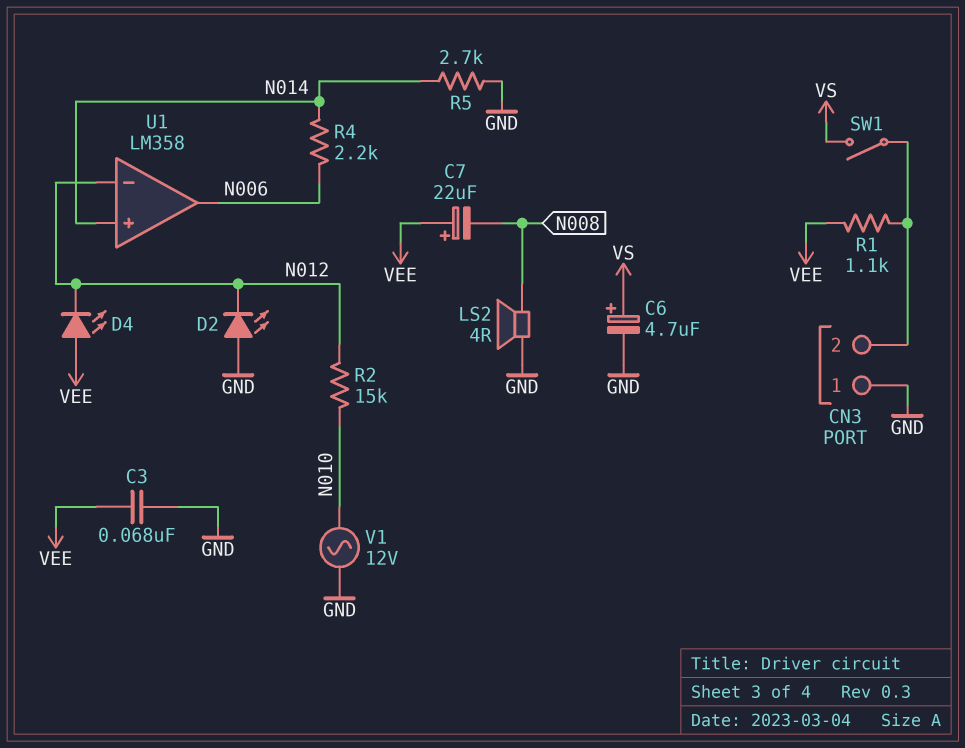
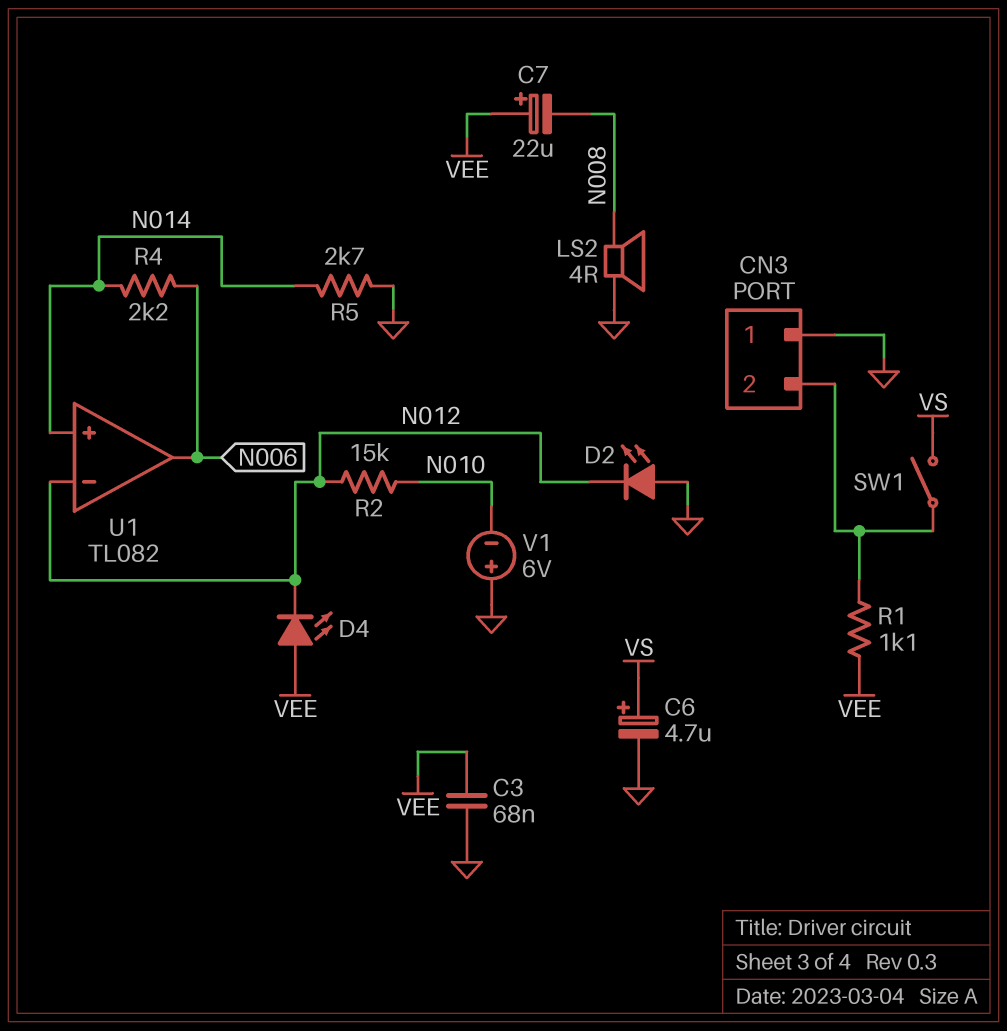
U1: LM358 -> TL082
V1: AC 12V (GND, N010) -> 6V (plus GND, minus N010)

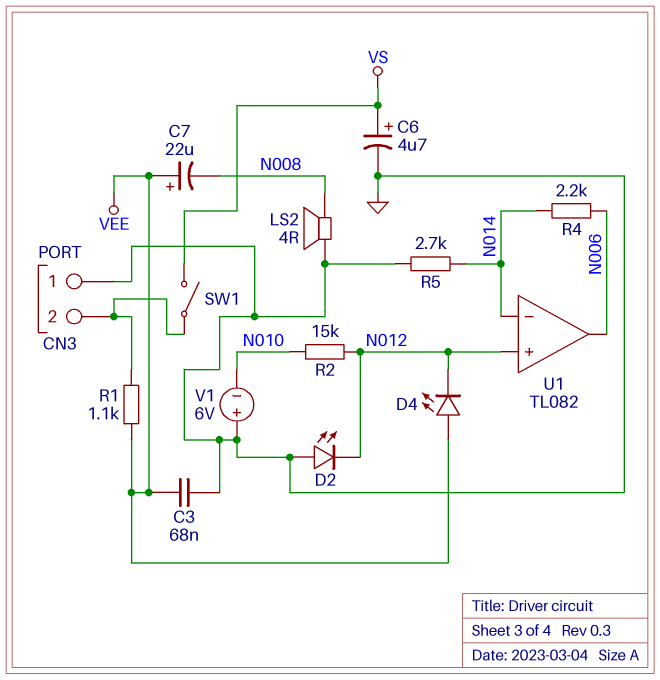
U1 pin in+: N014 -> N012
U1 pin in-: N012 -> N014

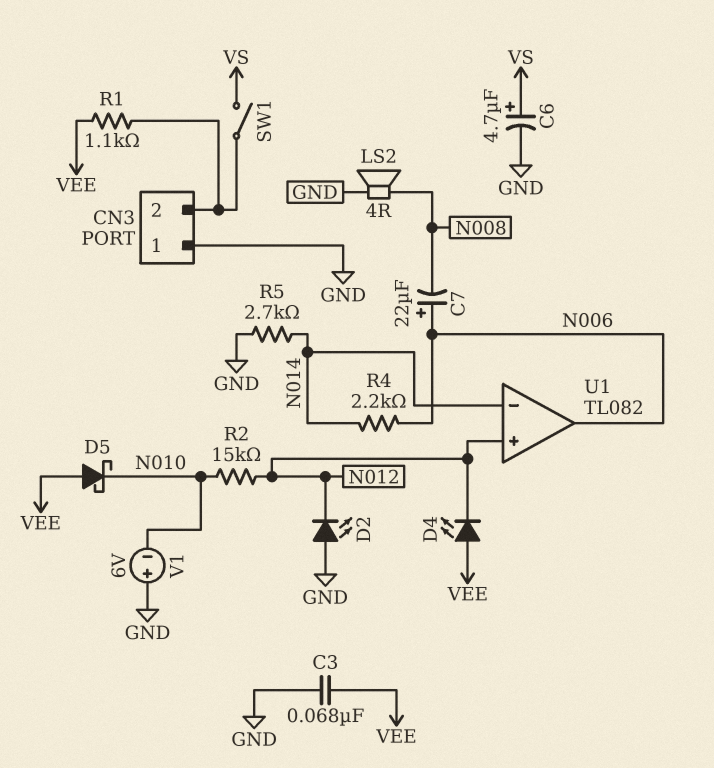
C7: 22uF (plus VEE, minus N008) -> 22uF (plus N006, minus N008)
D5: none -> schottky (A VEE, K N010)

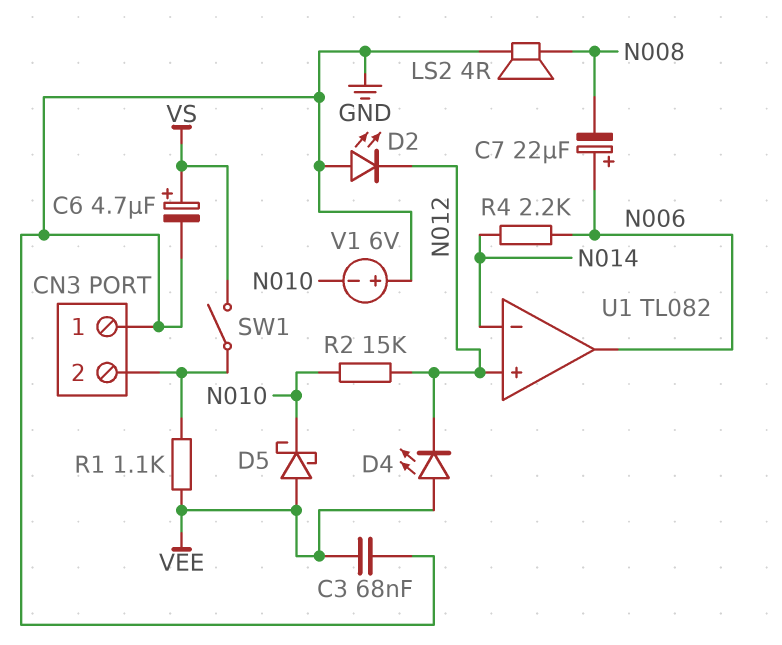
R5: 2.7k (GND, N014) -> none

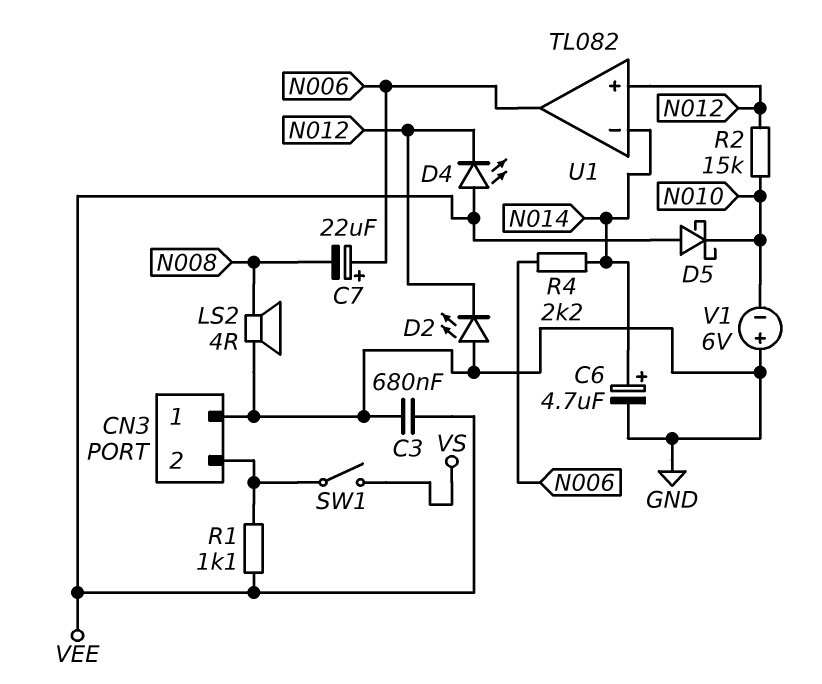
C3: 68nF (GND, VEE) -> 680nF (GND, VEE)
C6: 4.7uF (plus VS, minus GND) -> 4.7uF (plus N014, minus GND)

